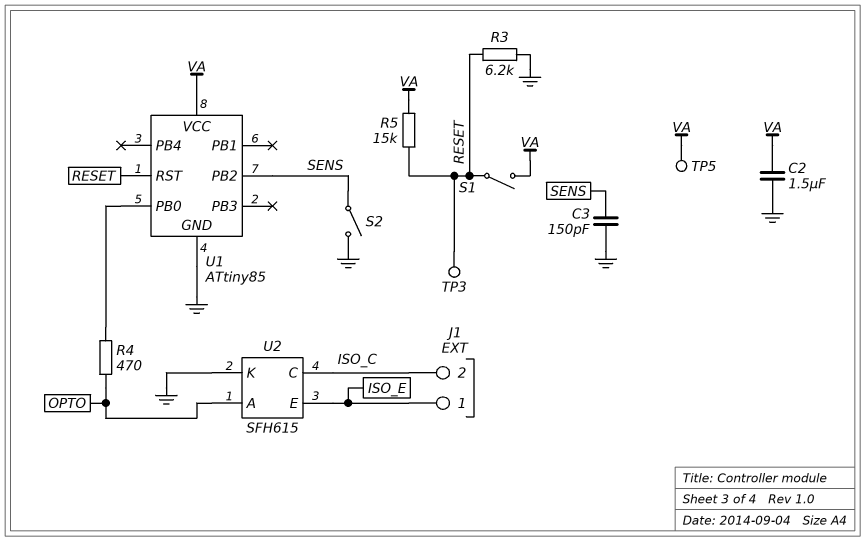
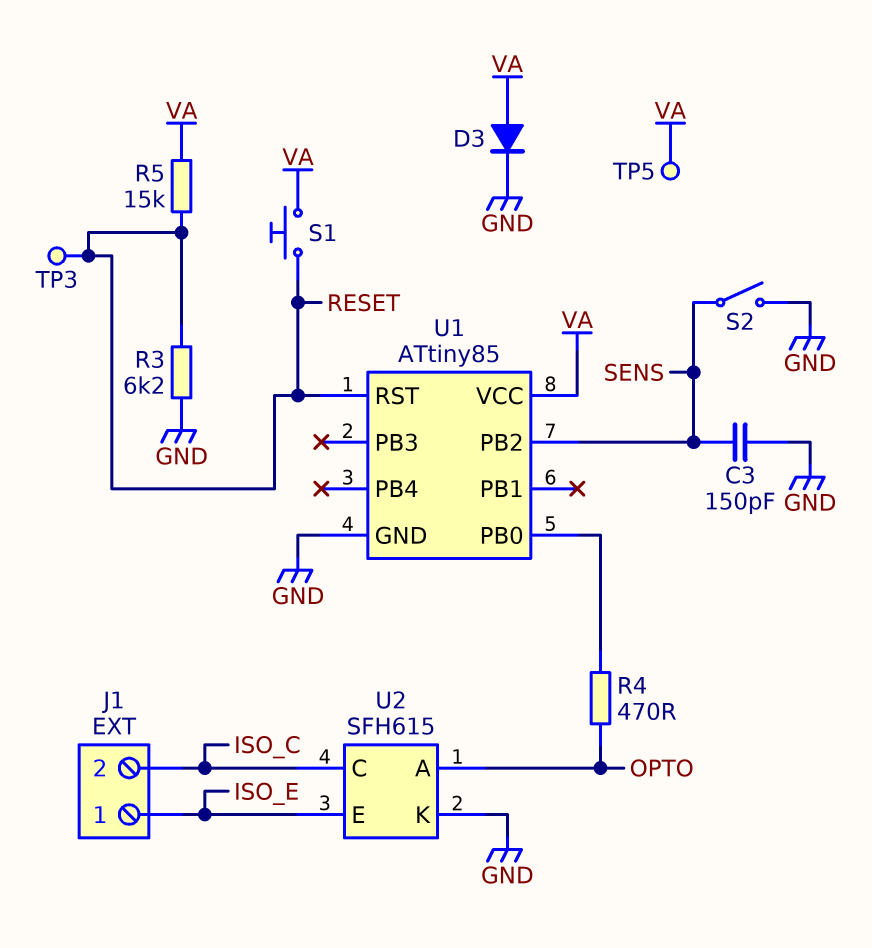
C2: 1.5uF (GND, VA) -> none
D3: none -> diode (A VA, K GND)
S1: switch (RESET, VA) -> button (RESET, VA)

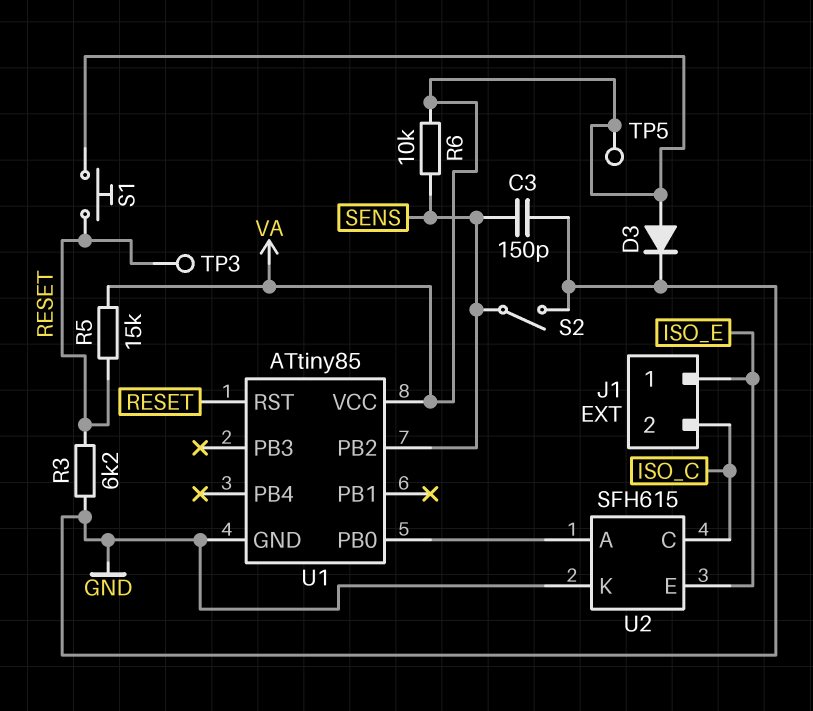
R4: 470 (OPTO, U1/PB0) -> none
R6: none -> 10k (SENS, VA)
U2 pin A: OPTO -> U1/PB0

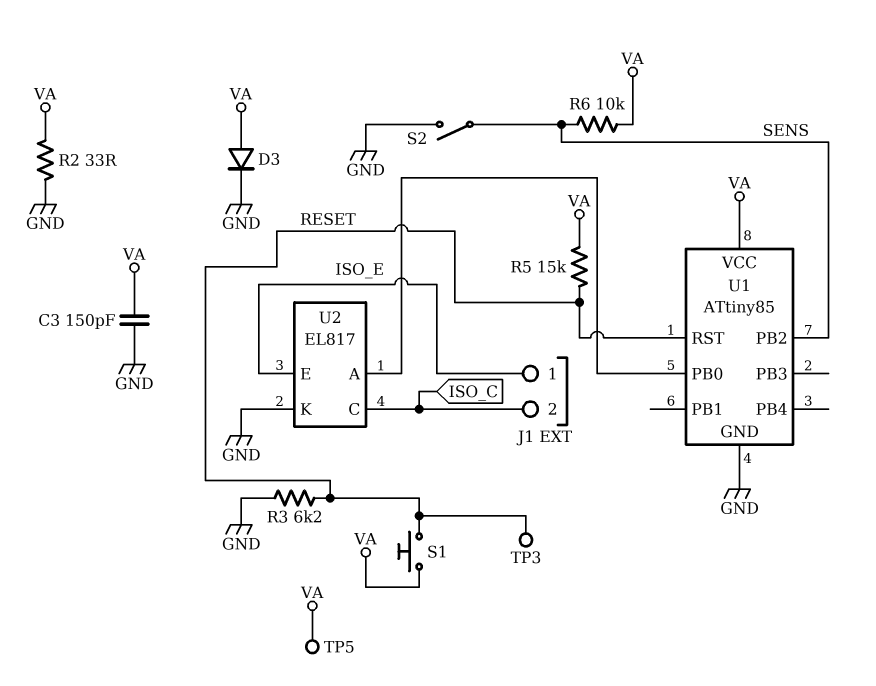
C3: 150pF (GND, SENS) -> 150pF (GND, VA)
R2: none -> 33 (GND, VA)
U2: SFH615 -> EL817

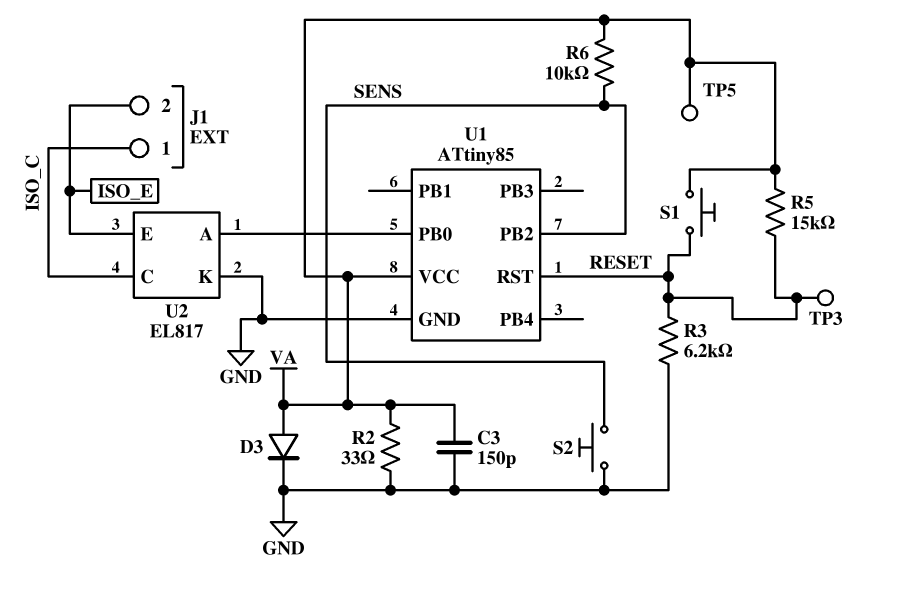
J1 pin 1: ISO_E -> ISO_C
J1 pin 2: ISO_C -> ISO_E
S2: switch (GND, SENS) -> button (GND, SENS)

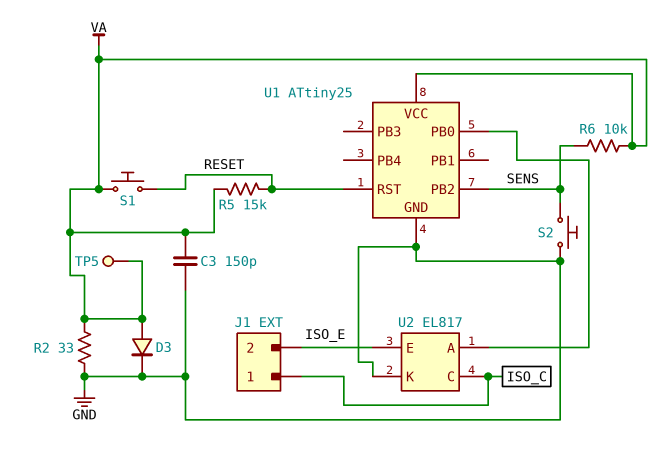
R3: 6.2k (GND, RESET) -> none
TP3: test point (RESET) -> none
U1: ATtiny85 -> ATtiny25

